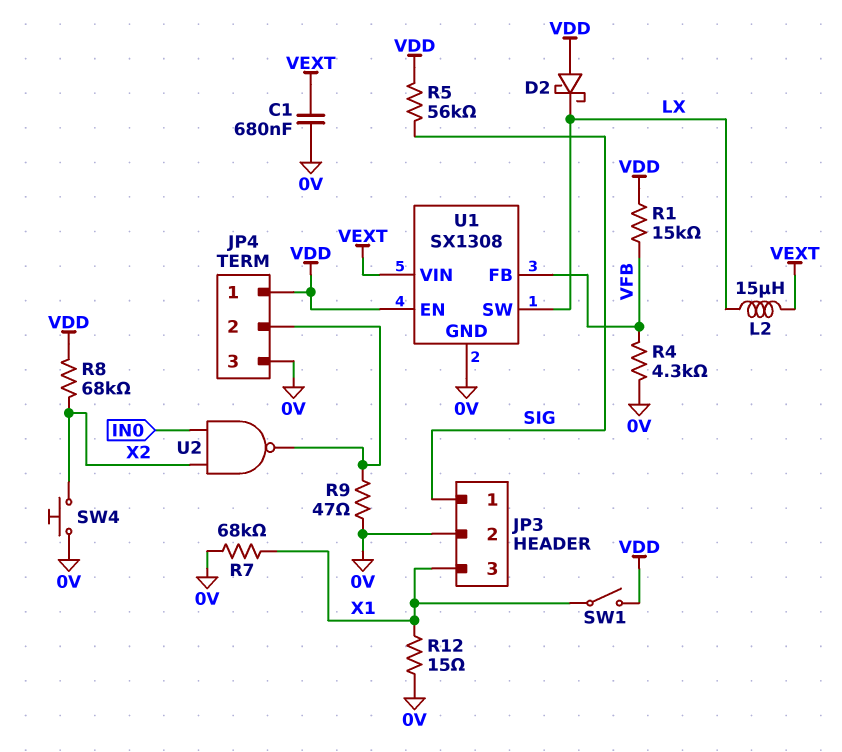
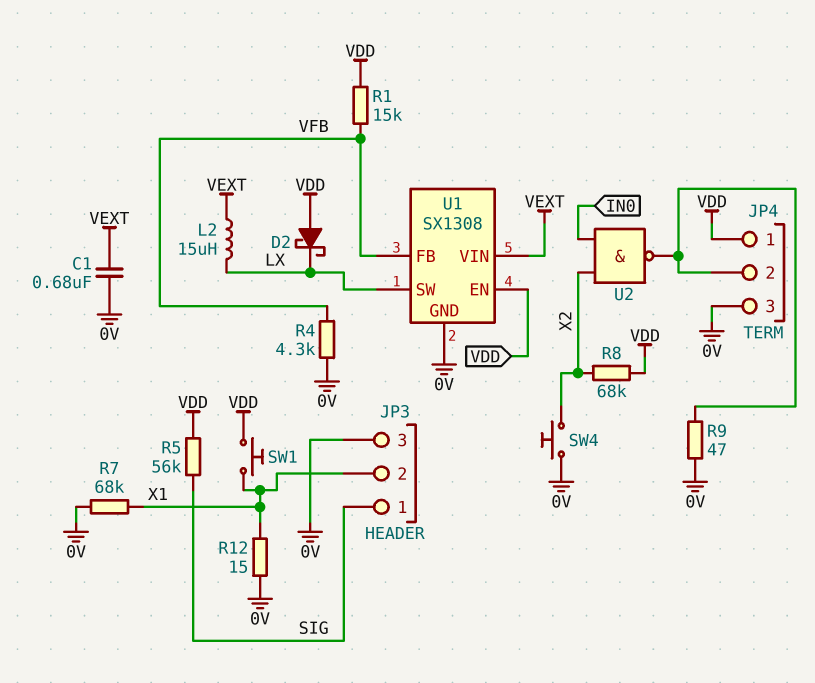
JP3 pin 2: 0V -> X1
JP3 pin 3: X1 -> 0V
SW1: switch (VDD, X1) -> button (VDD, X1)

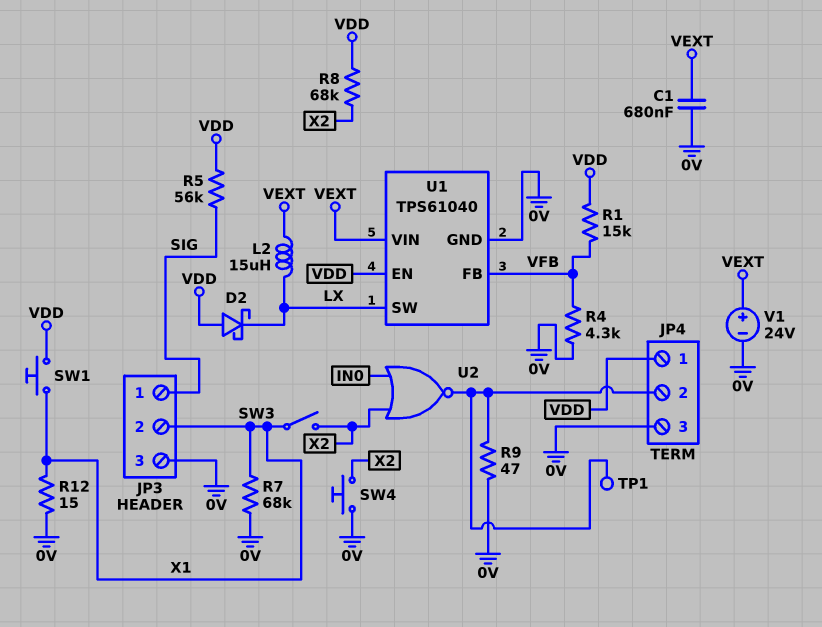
SW3: none -> switch (X1, X2)
TP1: none -> test point (JP4/2)
U1: SX1308 -> TPS61040
U2: NAND (in IN0, in X2, out JP4/2) -> NOR (in IN0, in X2, out JP4/2)
V1: none -> 24V (plus VEXT, minus 0V)

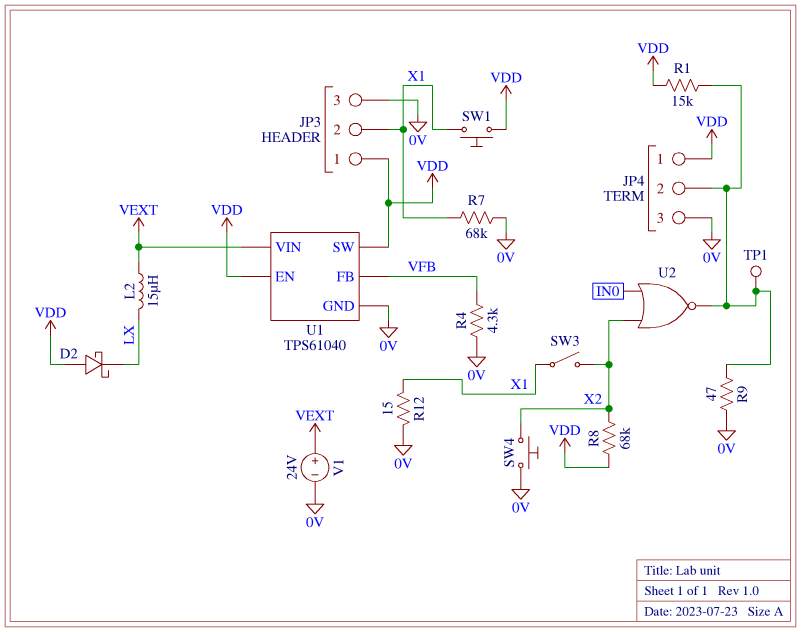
C1: 680nF (0V, VEXT) -> none
JP3 pin 1: SIG -> VDD
R1: 15k (VDD, VFB) -> 15k (JP4/2, VDD)
R5: 56k (SIG, VDD) -> none
U1 pin SW: LX -> VDD

